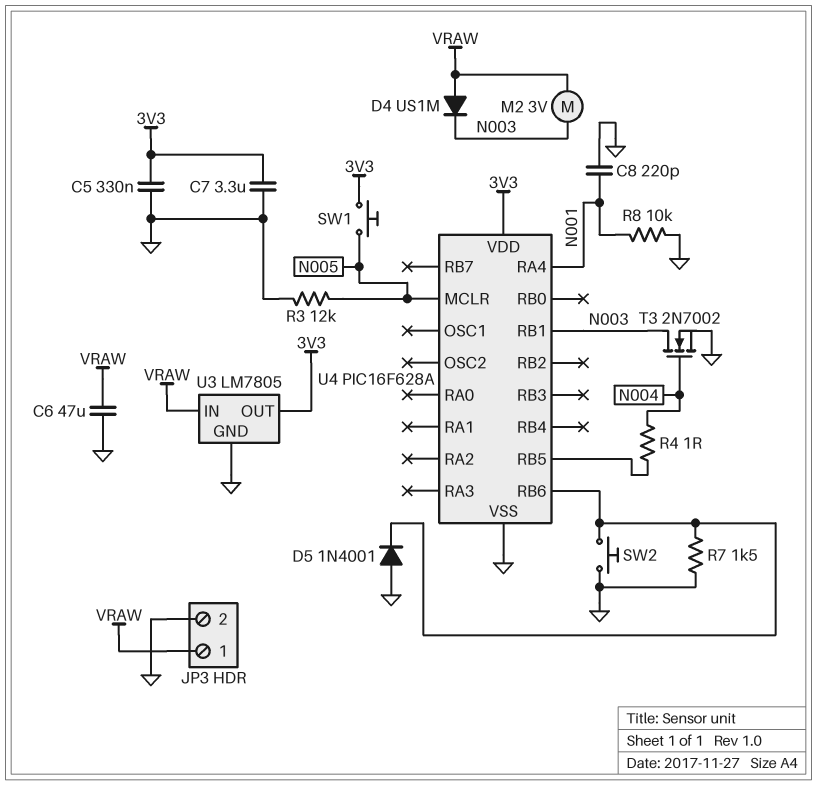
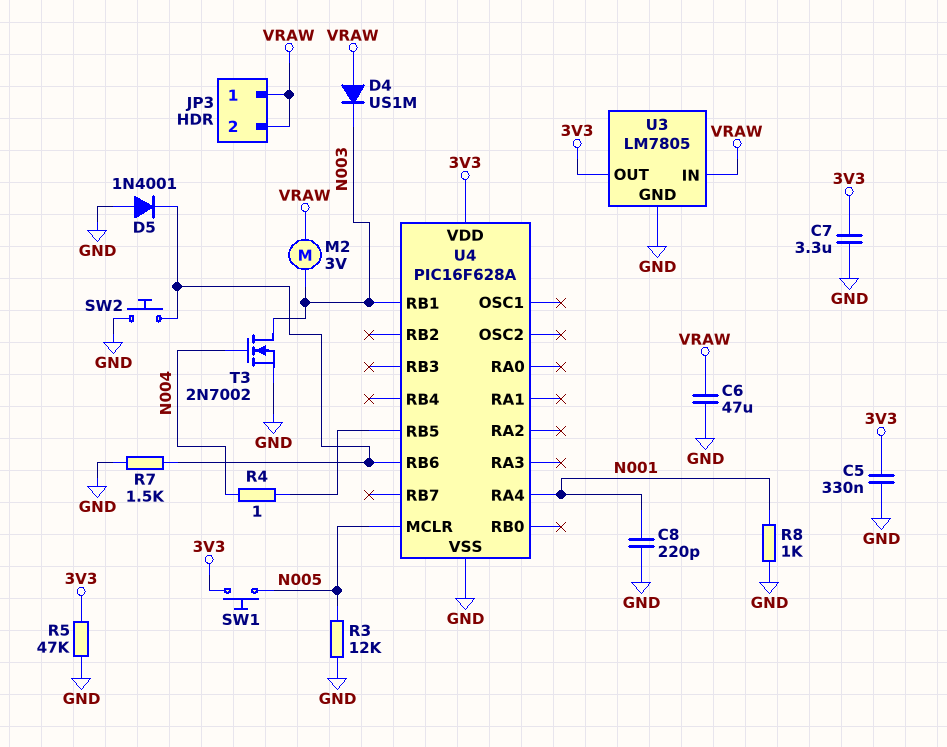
JP3 pin 2: GND -> VRAW
R5: none -> 47k (3V3, GND)
R8: 10k (GND, N001) -> 1k (GND, N001)

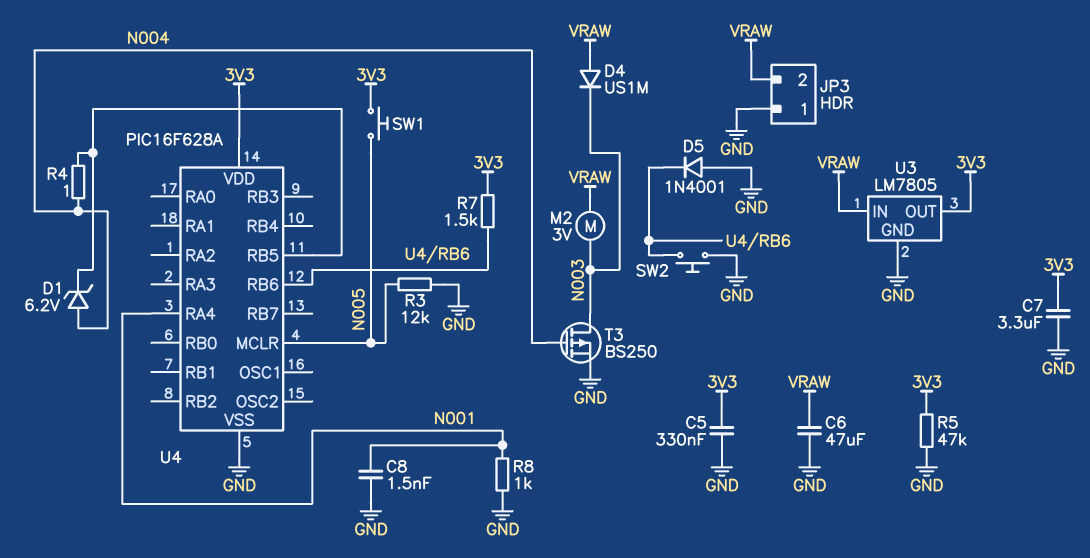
C8: 220pF (GND, N001) -> 1.5nF (GND, N001)
D1: none -> zener 6.2V (A N004, K U4/RB5)
JP3 pin 1: VRAW -> GND
R7: 1.5k (GND, U4/RB6) -> 1.5k (3V3, U4/RB6)
T3: NMOS 2N7002 (G N004, D N003, S GND) -> PMOS BS250 (G N004, D N003, S GND)
U4 pin RB1: N003 -> none

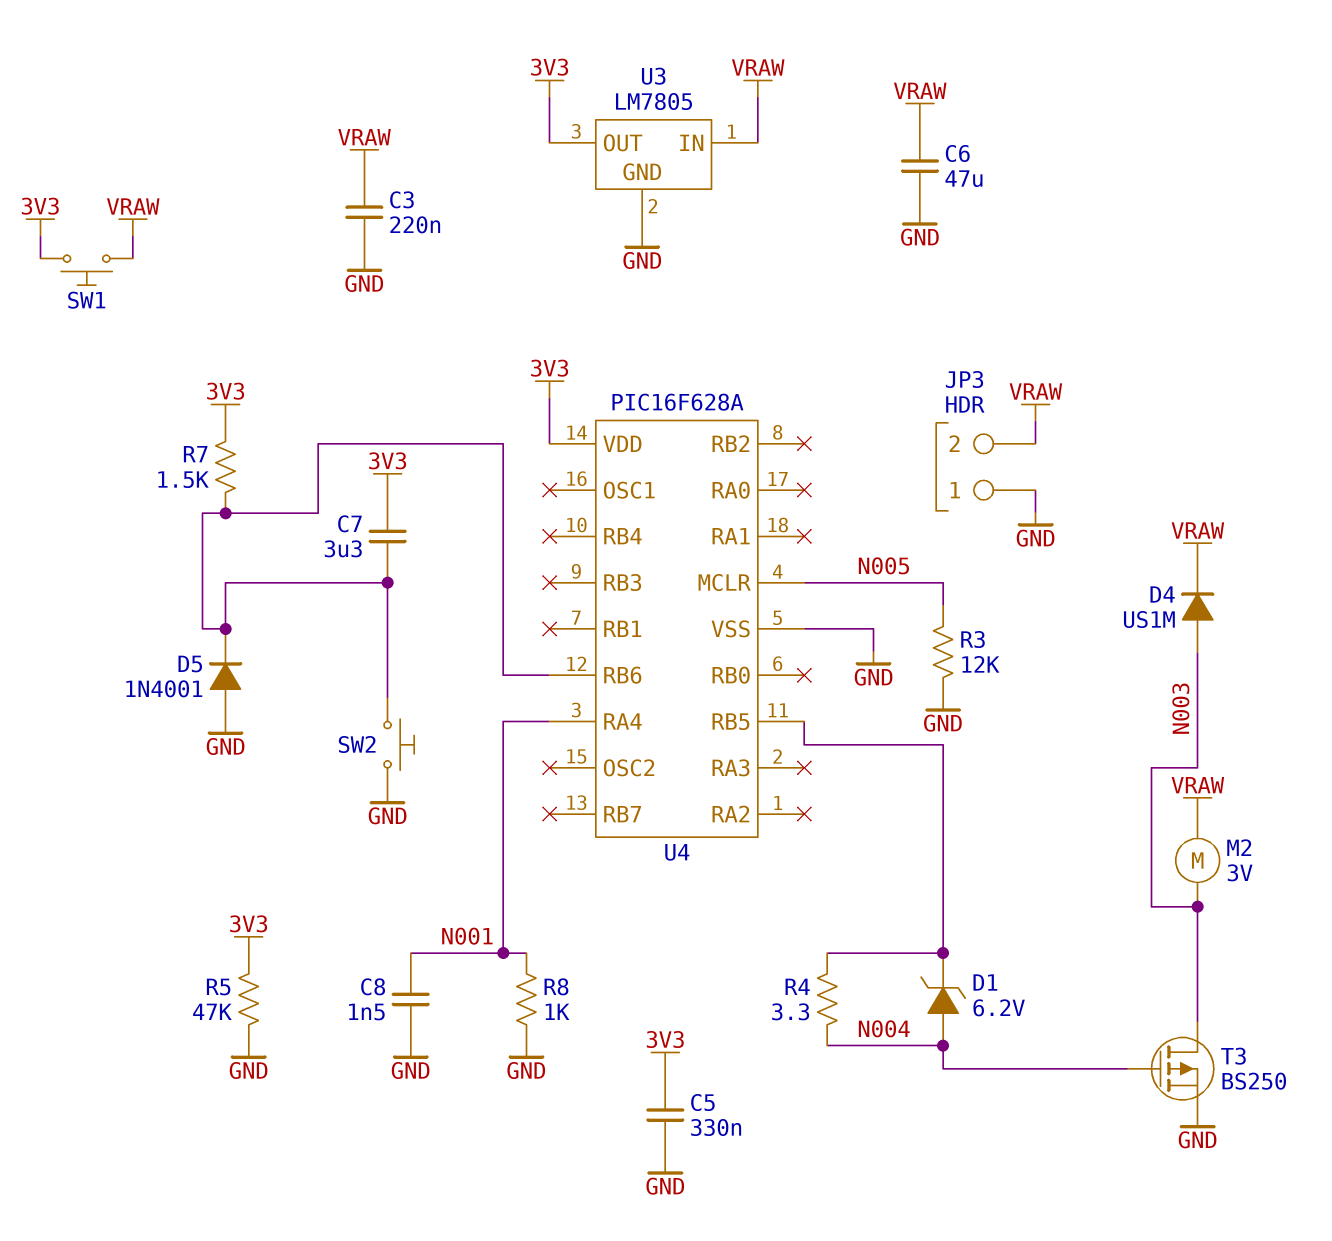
C3: none -> 220nF (GND, VRAW)
C7: 3.3uF (3V3, GND) -> 3.3uF (3V3, U4/RB6)
D4: diode US1M (A VRAW, K N003) -> diode US1M (A N003, K VRAW)
R4: 1 (N004, U4/RB5) -> 3.3 (N004, U4/RB5)
SW1: button (3V3, N005) -> button (3V3, VRAW)

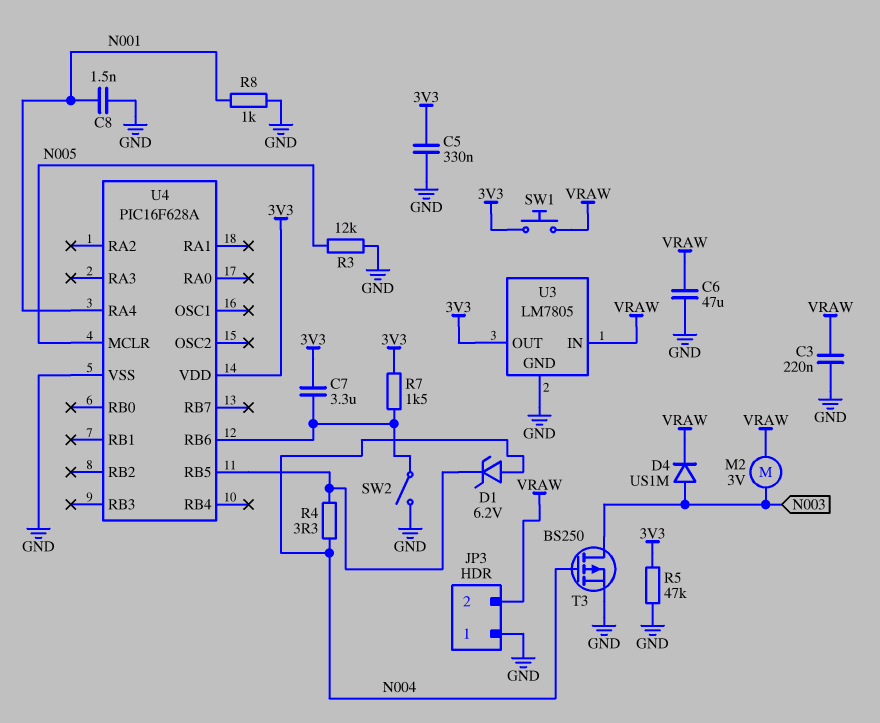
D5: diode 1N4001 (A GND, K U4/RB6) -> none
SW2: button (GND, U4/RB6) -> switch (GND, U4/RB6)

